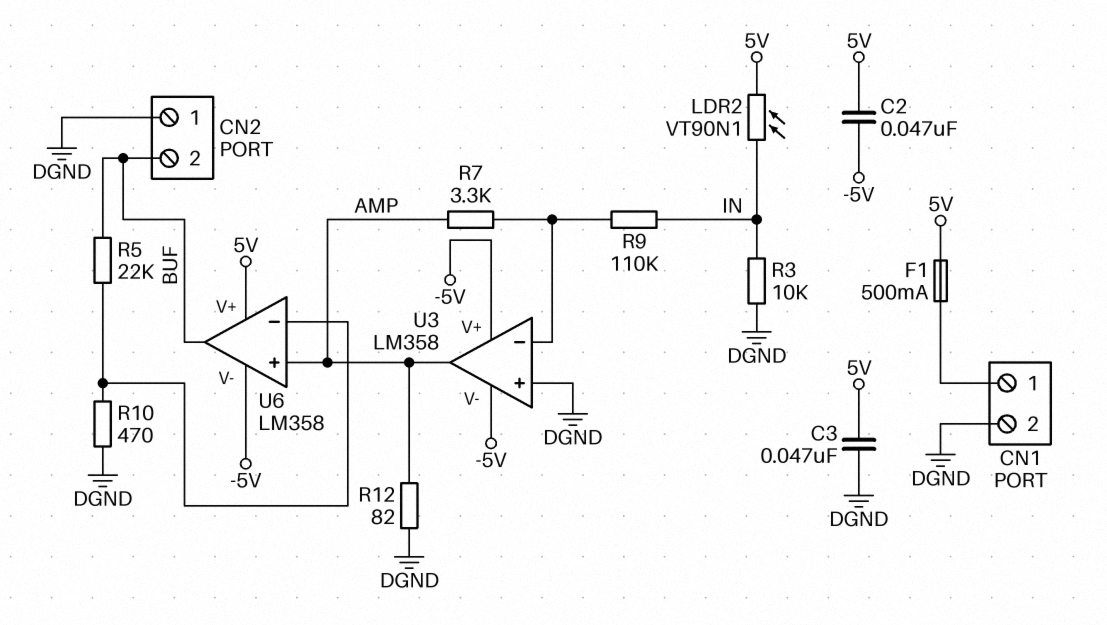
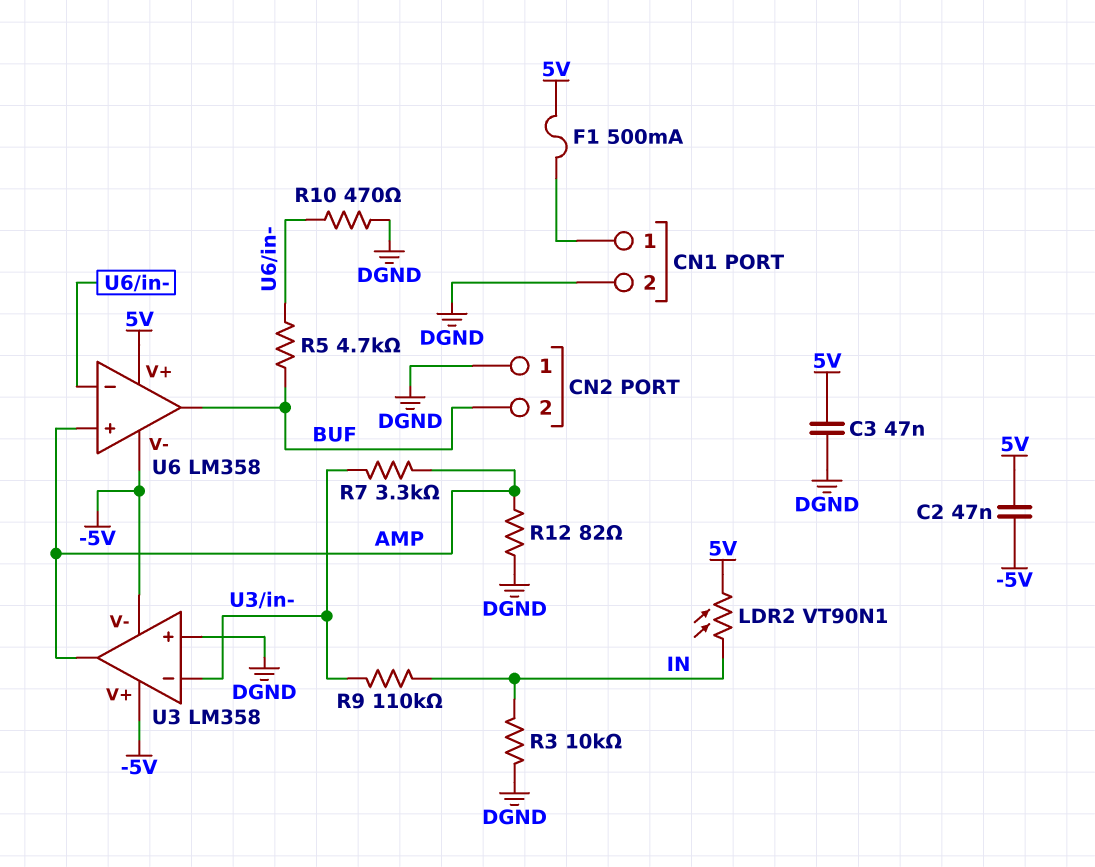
R5: 22k (BUF, U6/in-) -> 4.7k (BUF, U6/in-)

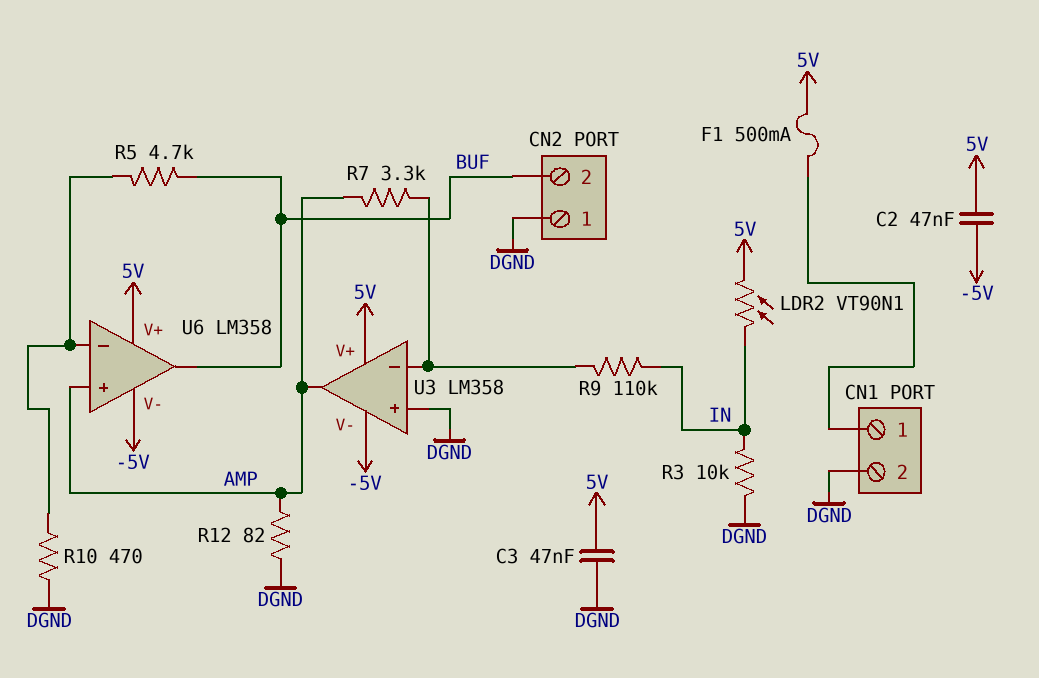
U3 pin V+: -5V -> 5V

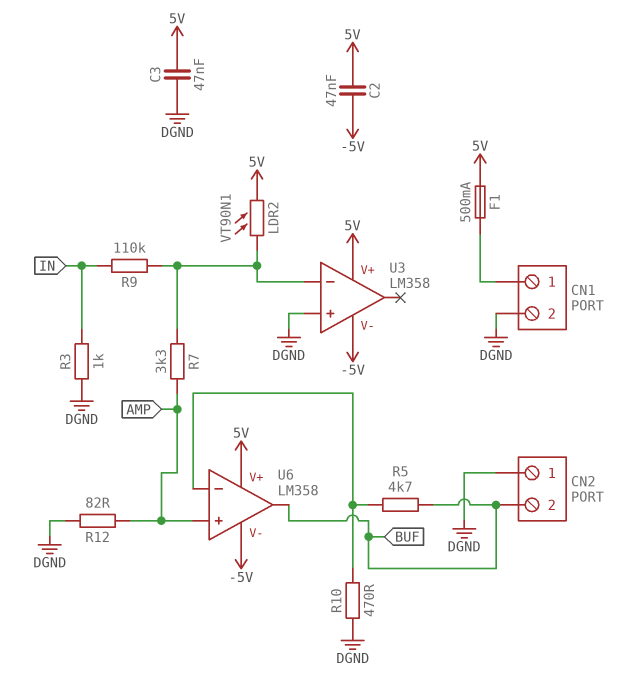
LDR2: VT90N1 (5V, IN) -> VT90N1 (5V, U3/in-)
R3: 10k (DGND, IN) -> 1k (DGND, IN)
U3 pin out: AMP -> none

